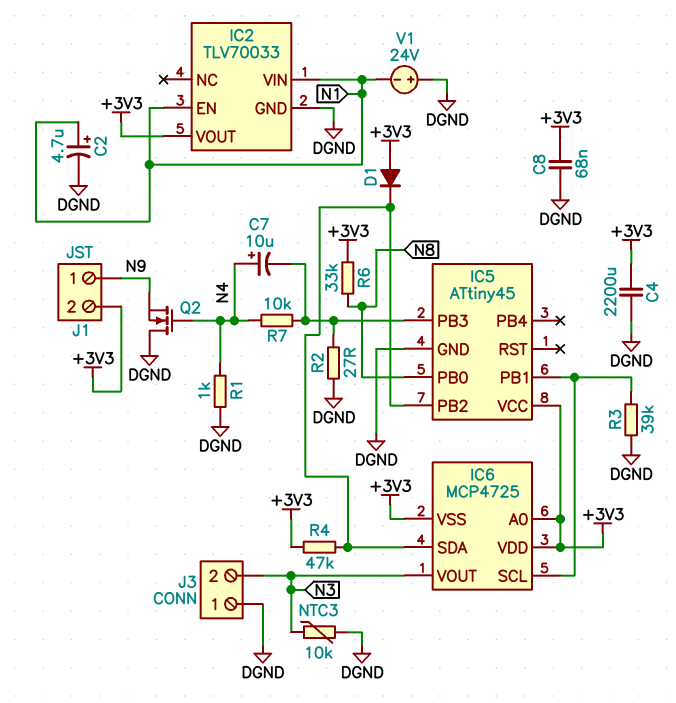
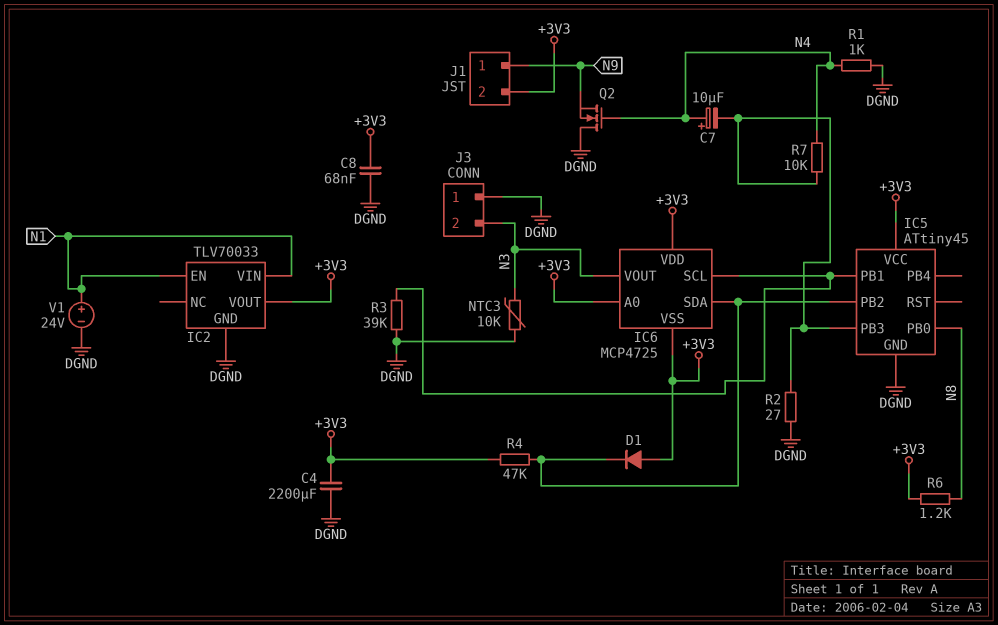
C2: 4.7uF (plus N1, minus DGND) -> none
R6: 33k (+3V3, N8) -> 1.2k (+3V3, N8)
V1: 24V (plus DGND, minus N1) -> 24V (plus N1, minus DGND)

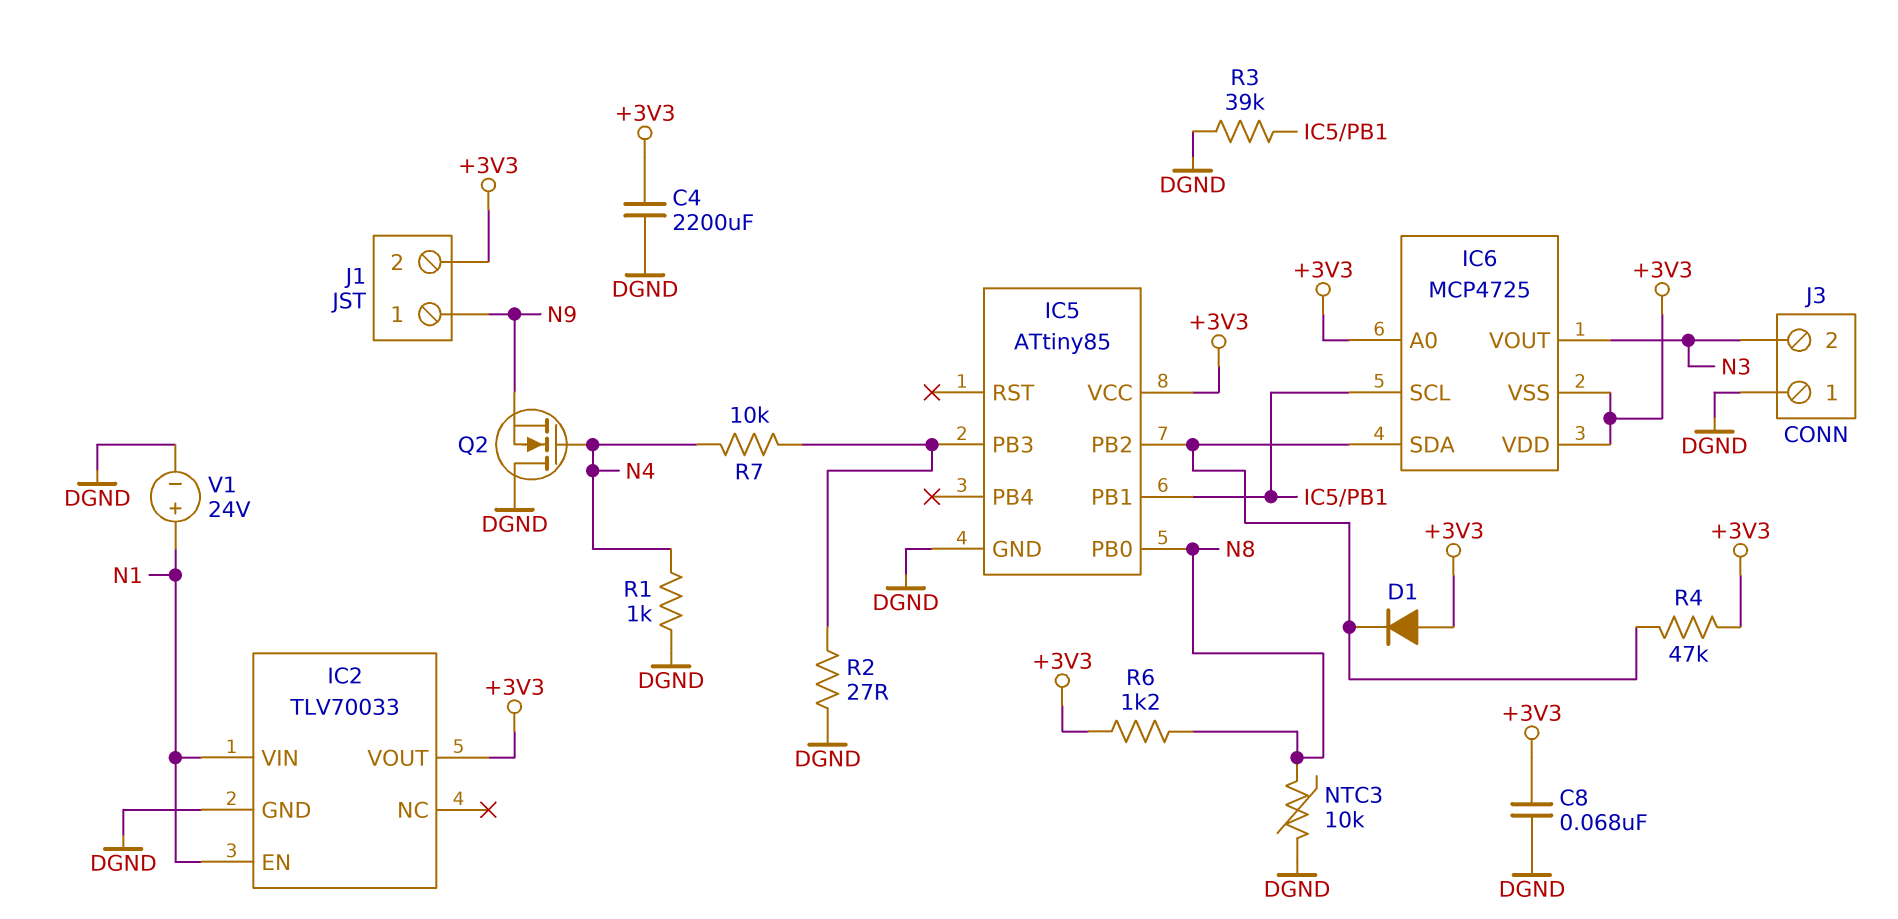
C7: 10uF (plus N4, minus IC5/PB3) -> none
IC5: ATtiny45 -> ATtiny85
NTC3: 10k (DGND, N3) -> 10k (DGND, N8)

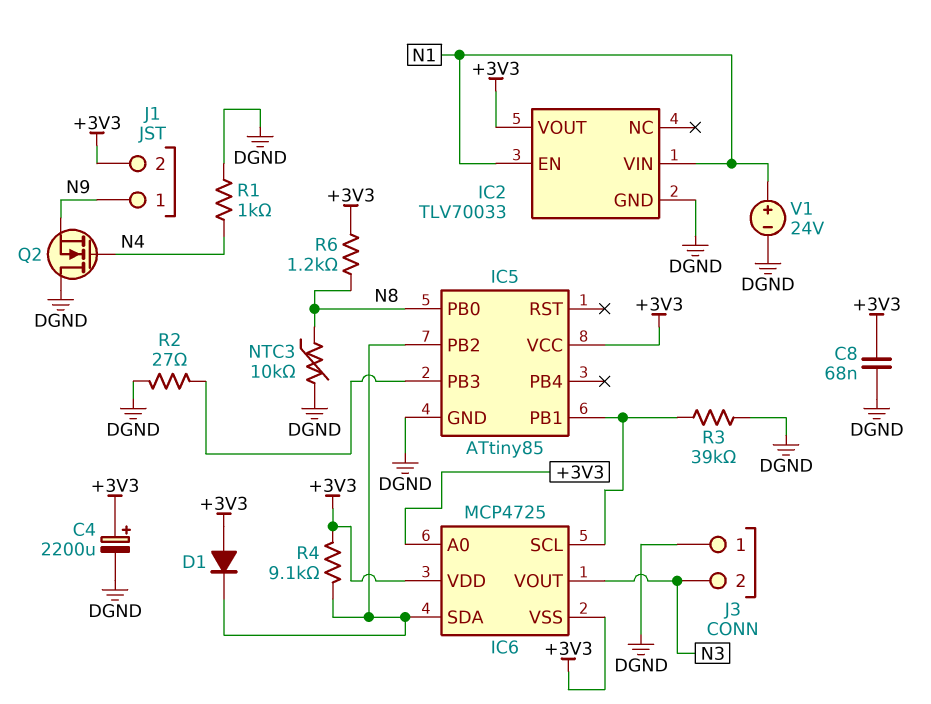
C4: 2200uF (+3V3, DGND) -> 2200uF (plus +3V3, minus DGND)
R4: 47k (+3V3, IC5/PB2) -> 9.1k (+3V3, IC5/PB2)
R7: 10k (IC5/PB3, N4) -> none

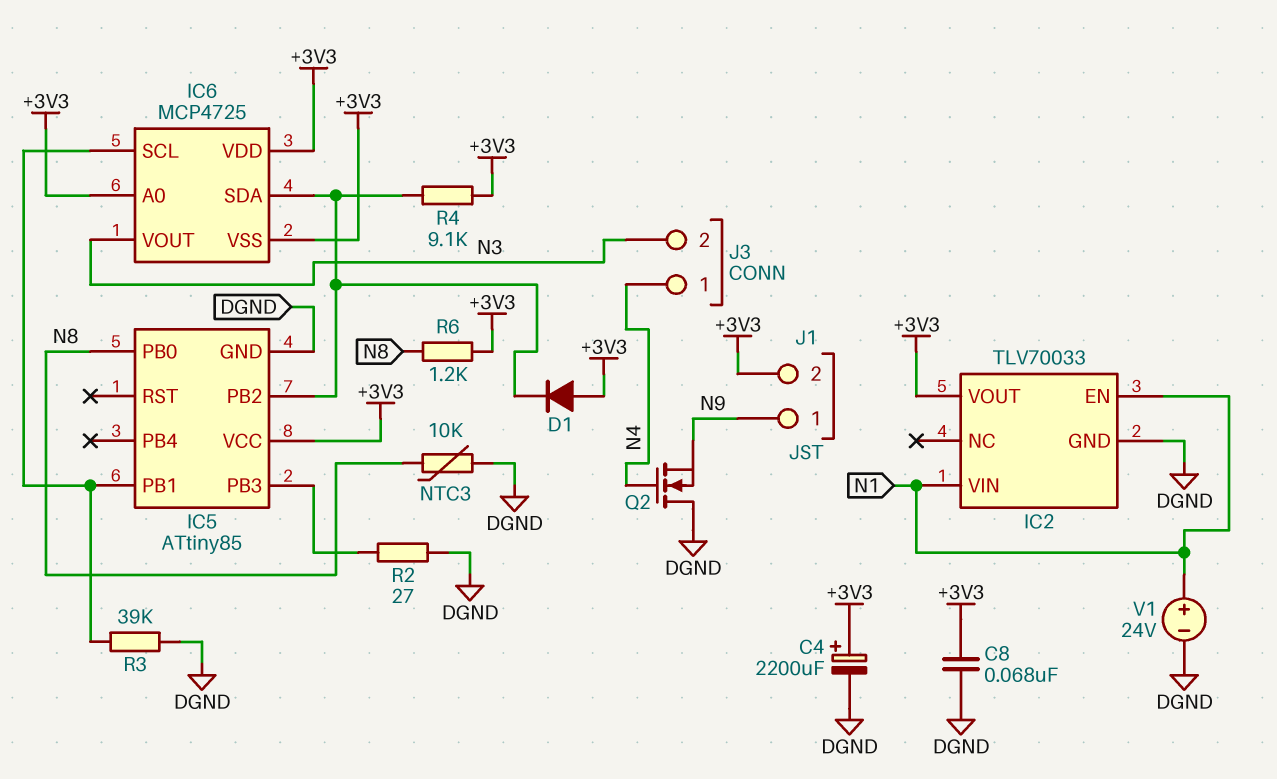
J3 pin 1: DGND -> N4
R1: 1k (DGND, N4) -> none

